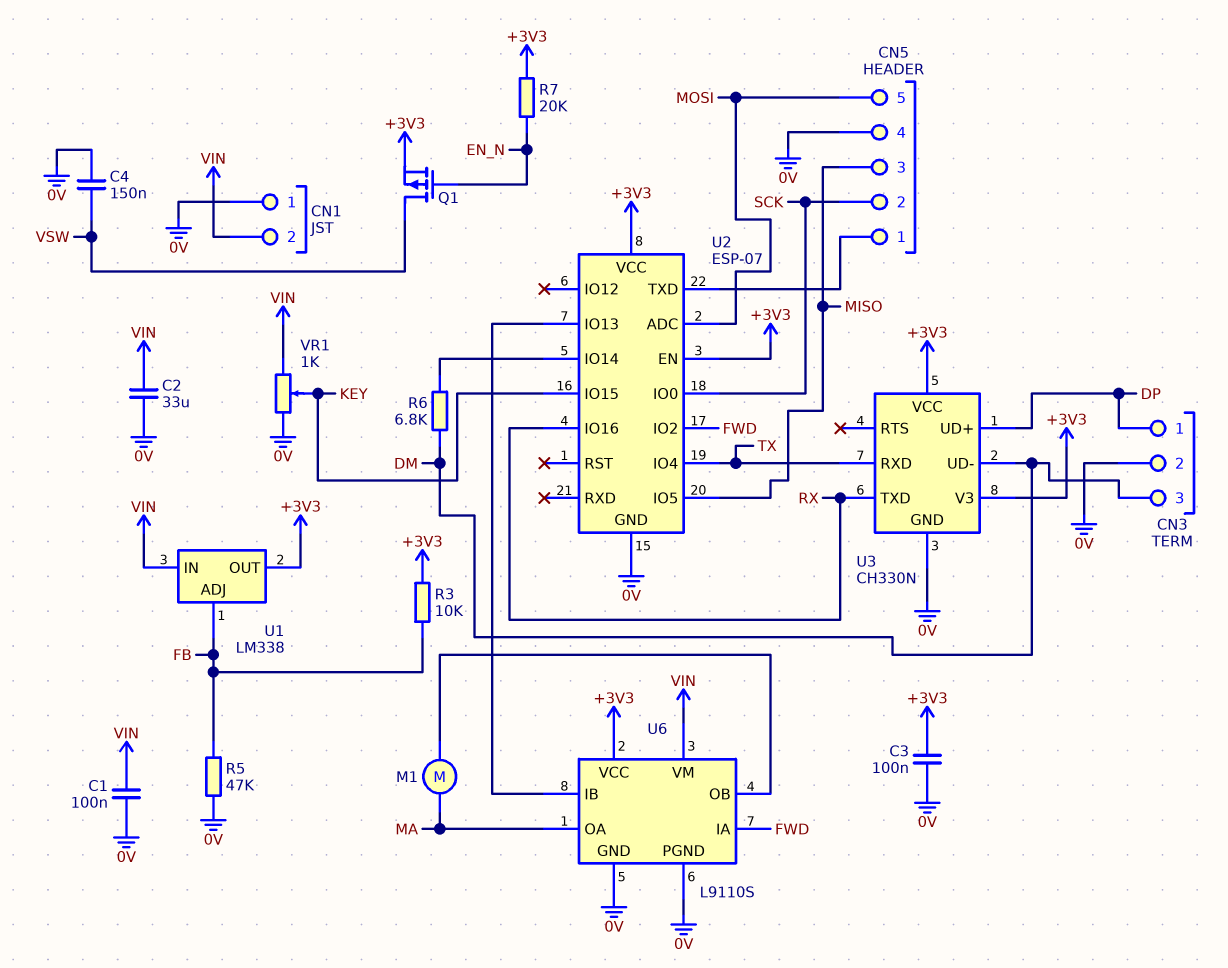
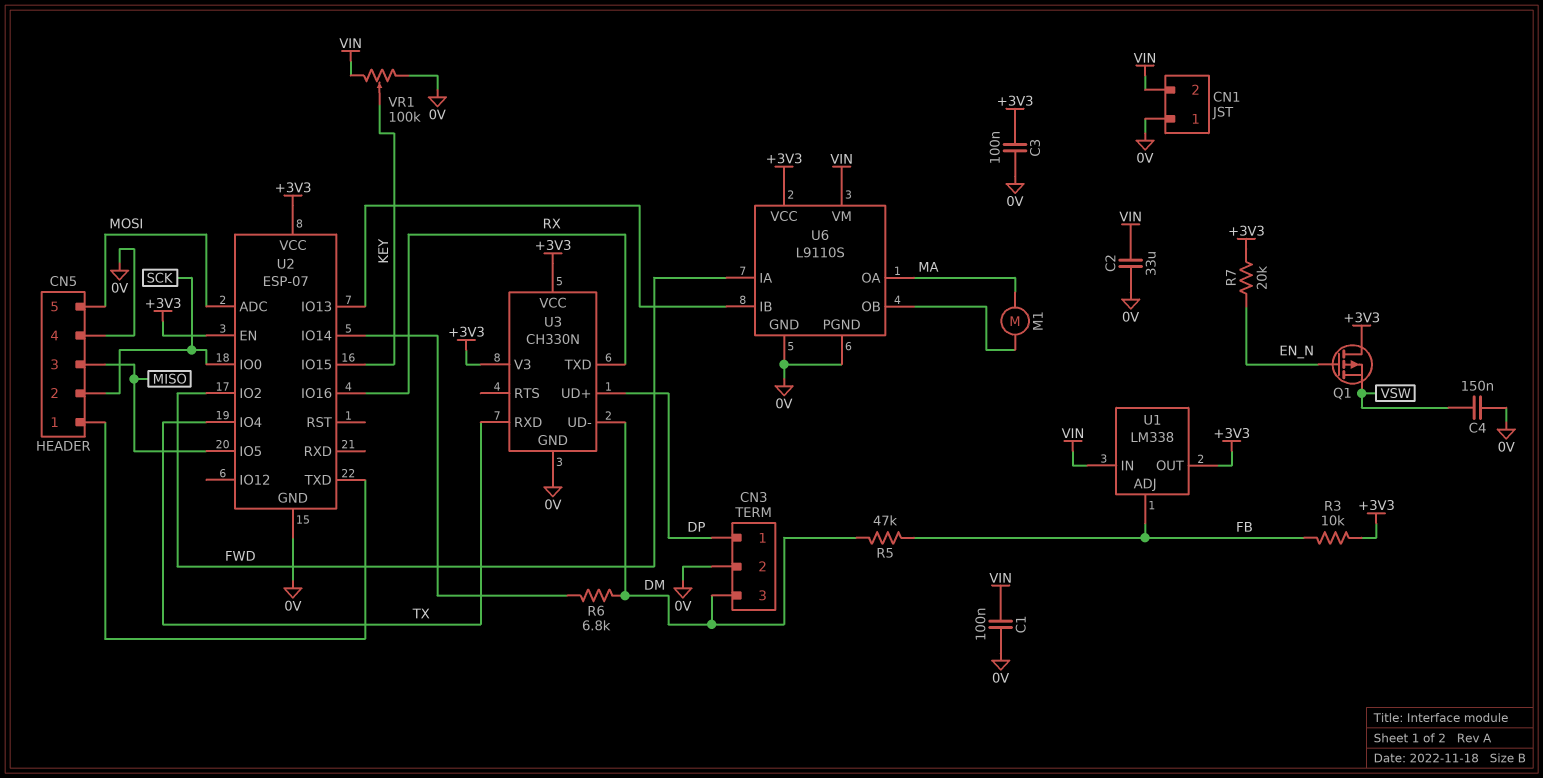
Q1: PMOS (G EN_N, D VSW, S +3V3) -> PMOS (G EN_N, D +3V3, S VSW)
R5: 47k (0V, FB) -> 47k (DM, FB)
VR1: 1k (0V, VIN, wiper KEY) -> 100k (0V, VIN, wiper KEY)

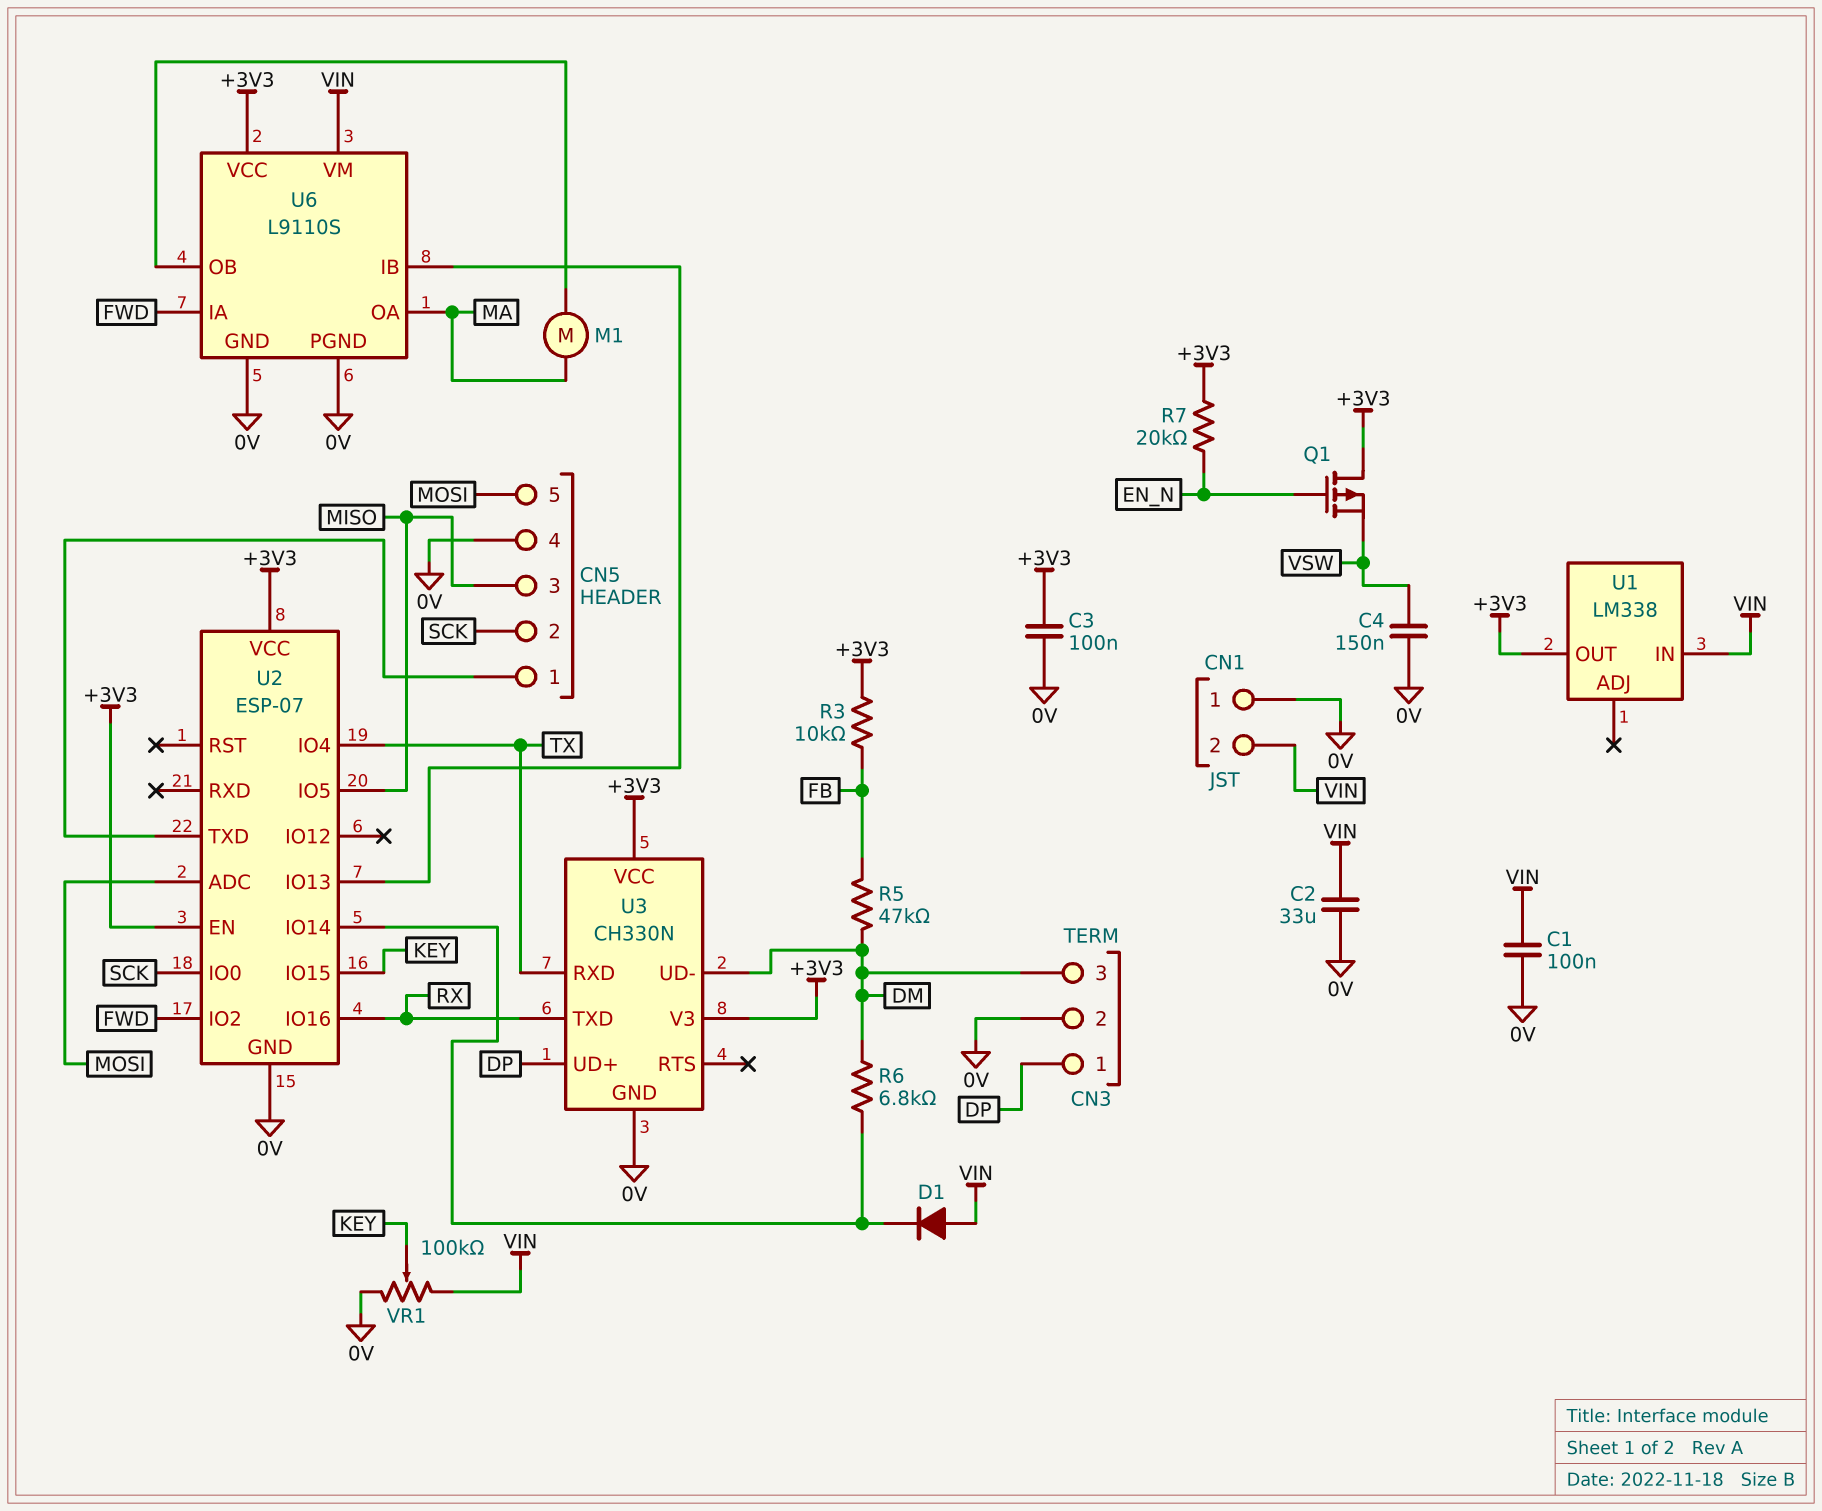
D1: none -> diode (A VIN, K U2/IO14)
U1 pin ADJ: FB -> none

